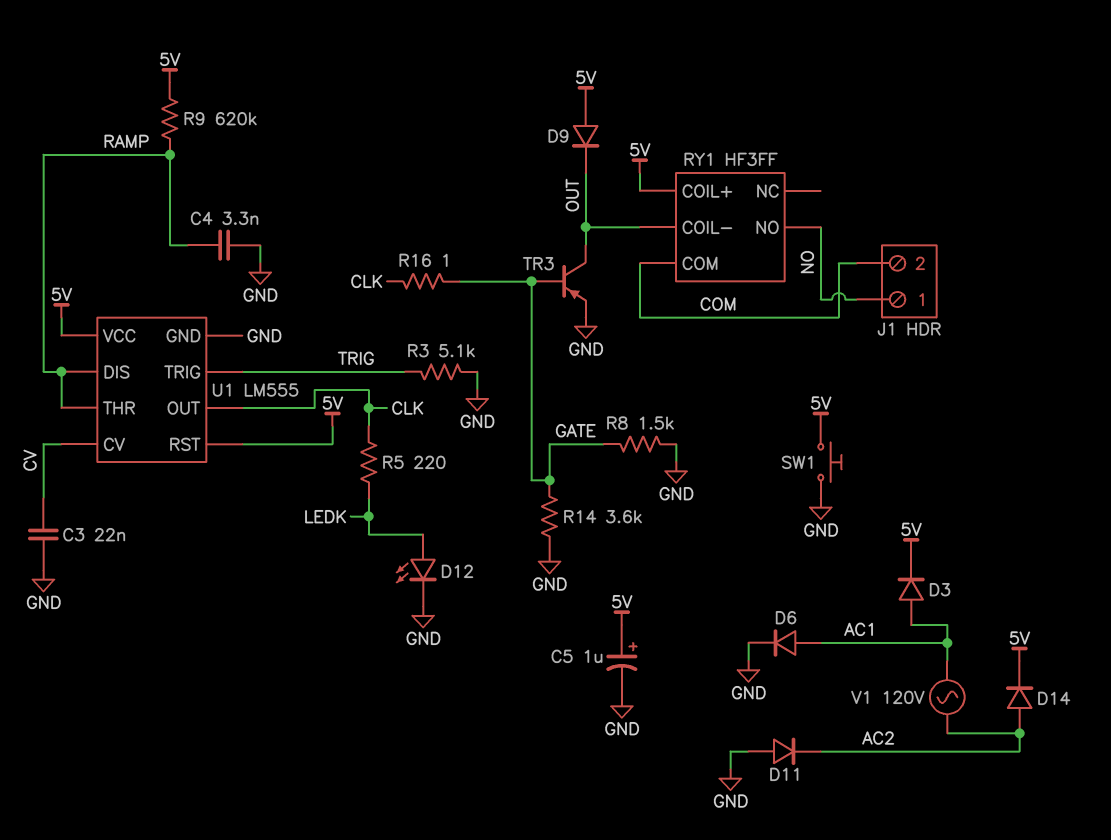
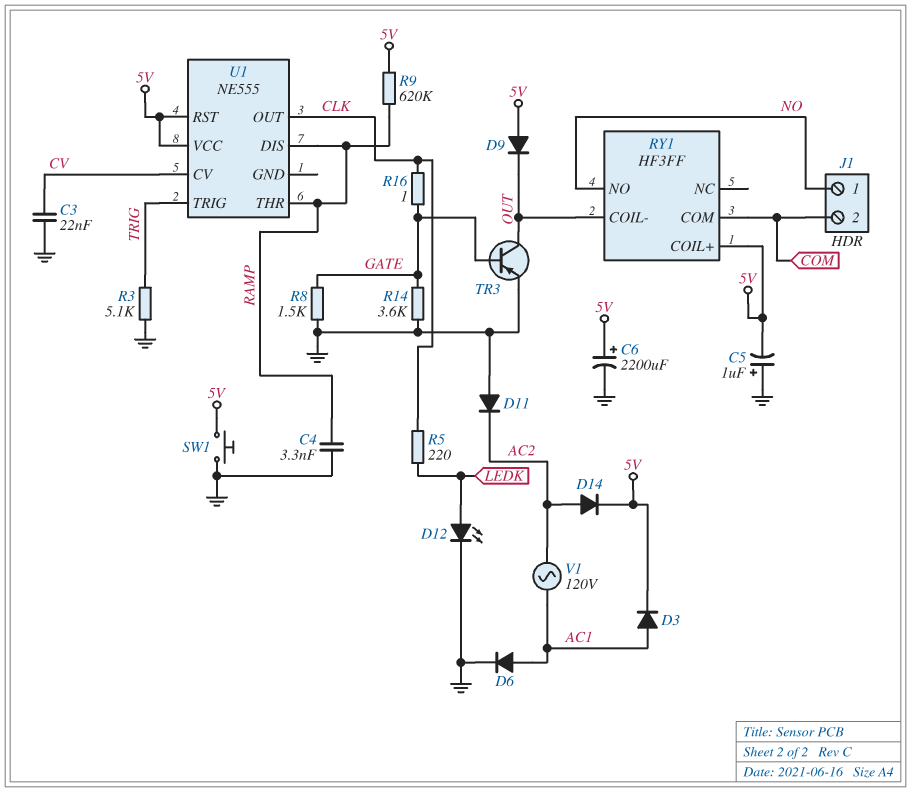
C5: 1uF (plus 5V, minus GND) -> 1uF (plus GND, minus 5V)
C6: none -> 2200uF (plus 5V, minus GND)
U1: LM555 -> NE555
U1 pin GND: GND -> none

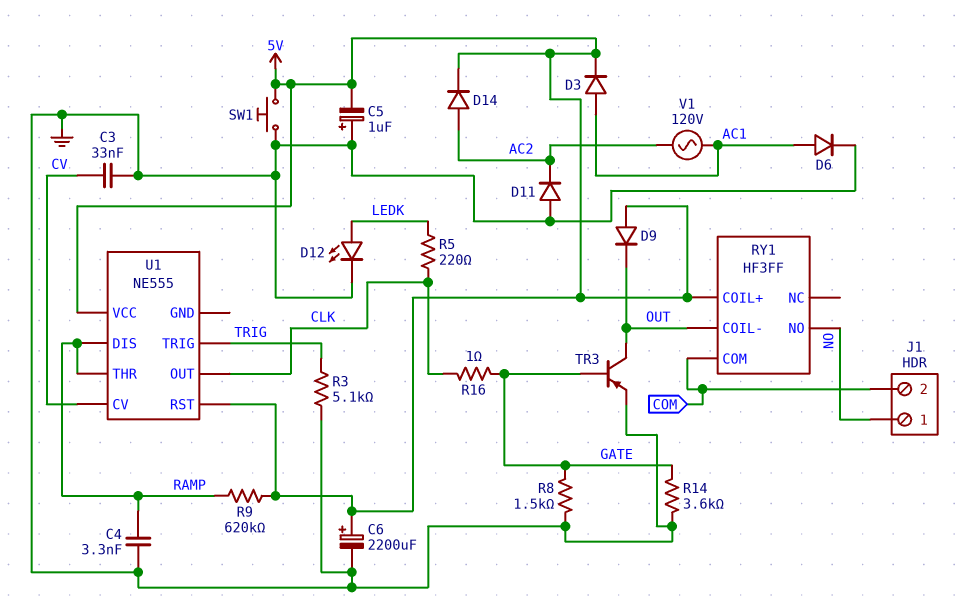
C3: 22nF (CV, GND) -> 33nF (CV, GND)

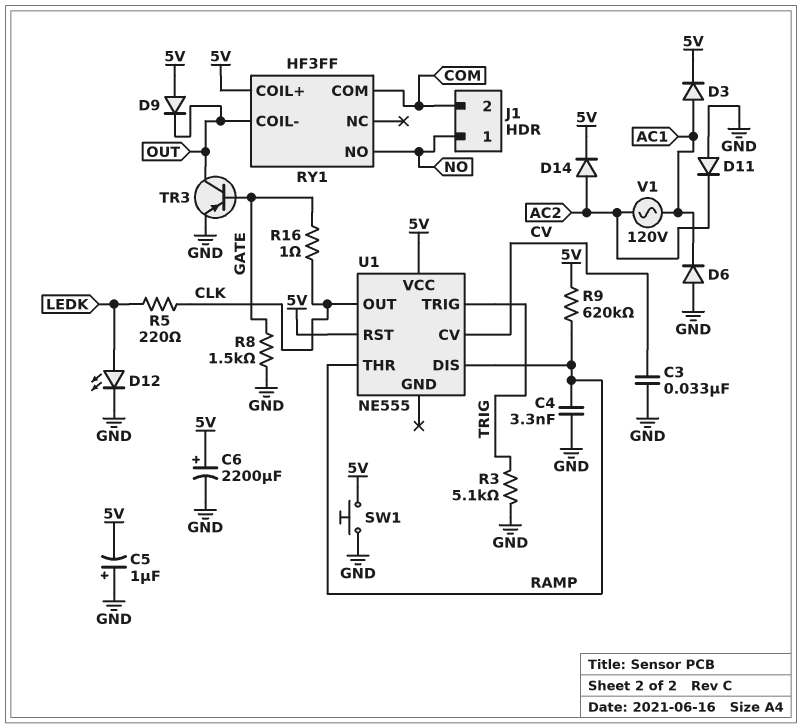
D6: diode (A AC1, K GND) -> diode (A GND, K AC1)
R14: 3.6k (GATE, GND) -> none

